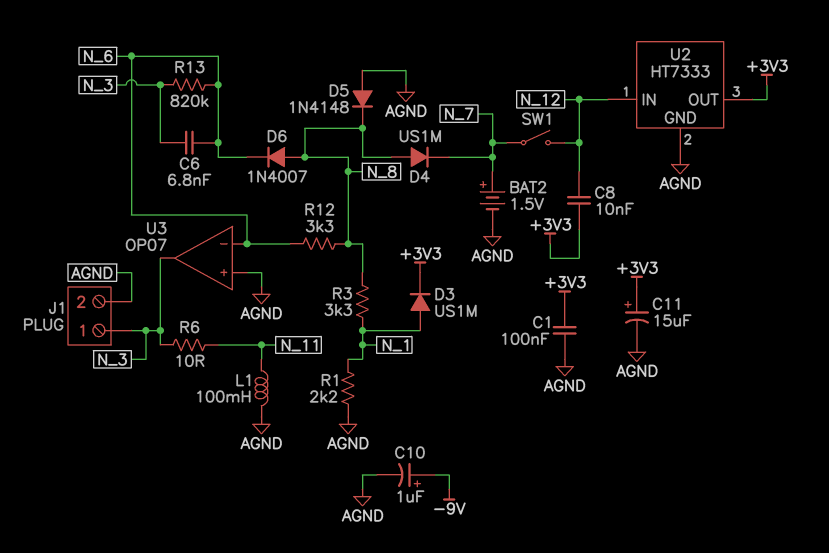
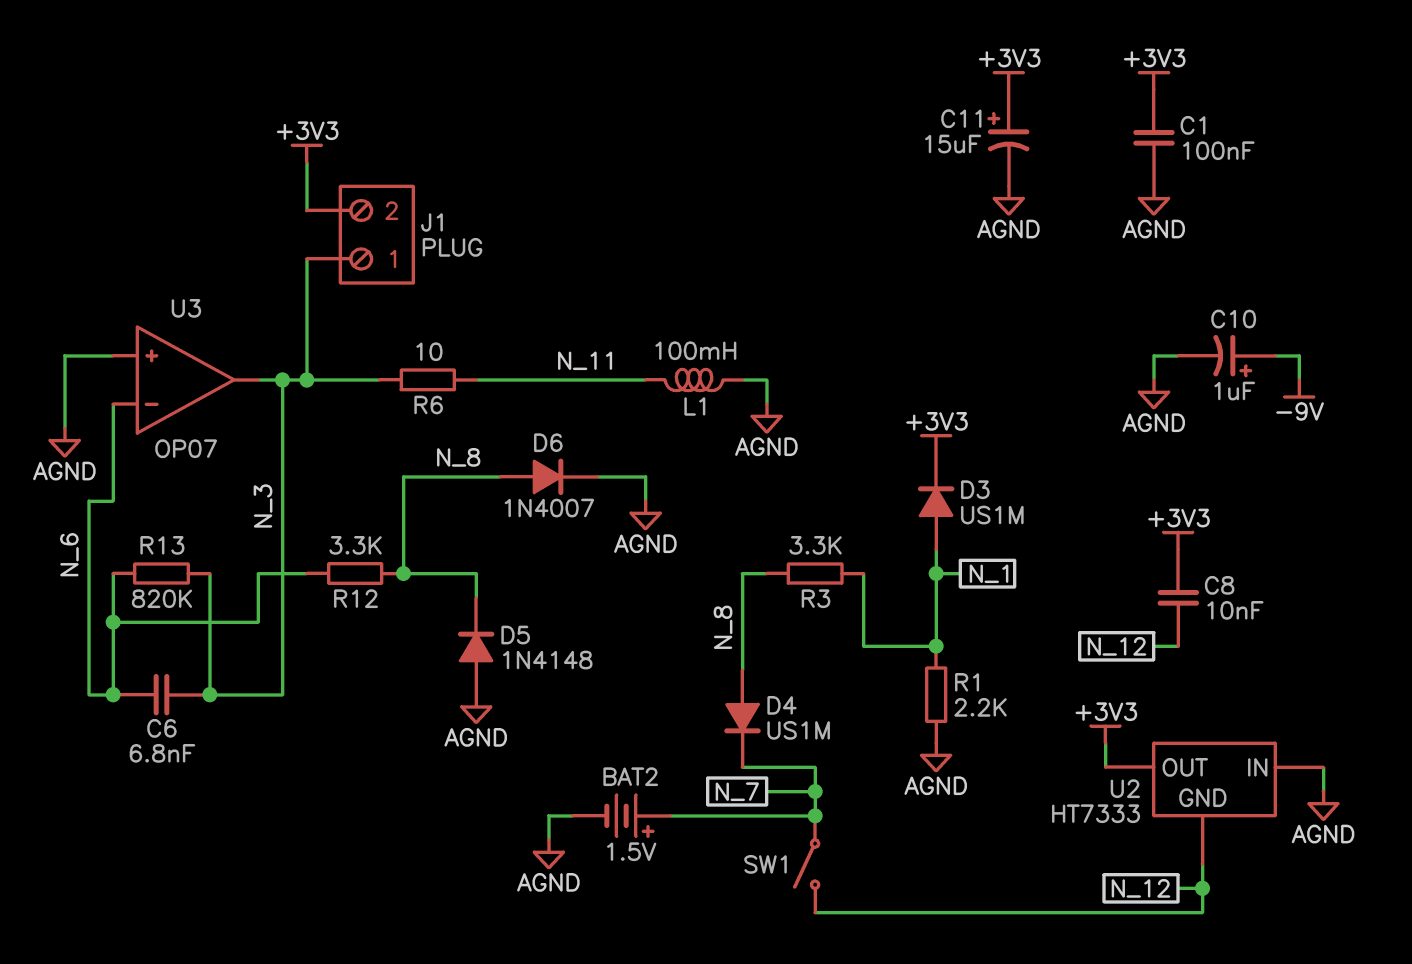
D6: diode 1N4007 (A N_8, K N_6) -> diode 1N4007 (A N_8, K AGND)
J1 pin 2: AGND -> +3V3
U2 pin GND: AGND -> N_12
U2 pin IN: N_12 -> AGND

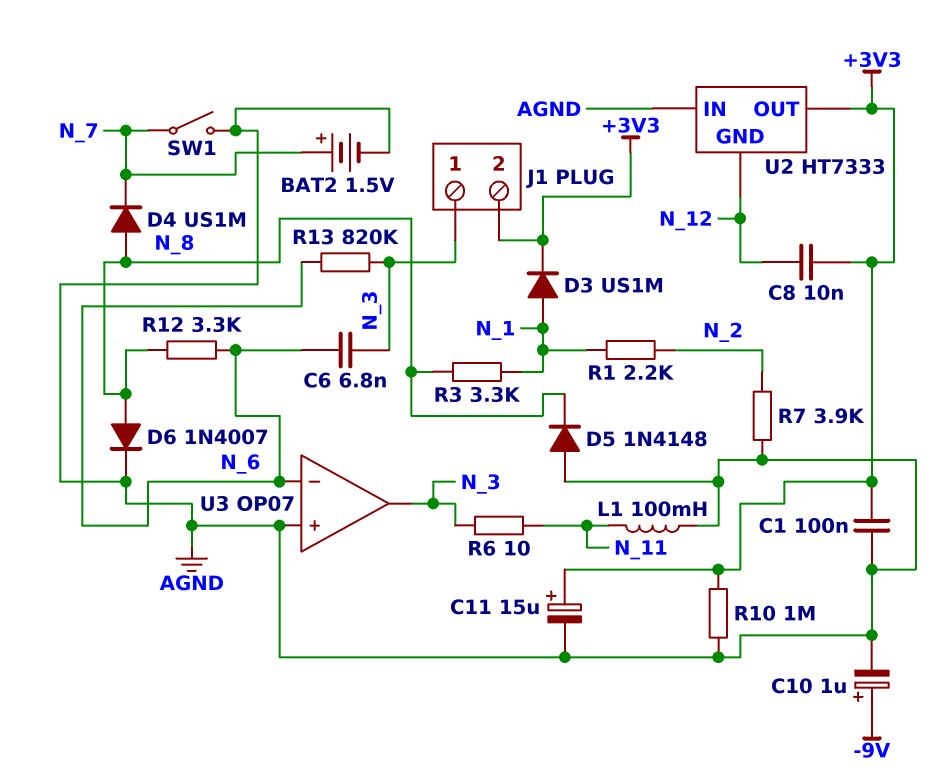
R1: 2.2k (AGND, N_1) -> 2.2k (N_1, N_2)
R7: none -> 3.9k (AGND, N_2)
R10: none -> 1M (+3V3, AGND)
SW1: switch (N_7, N_12) -> switch (AGND, N_7)

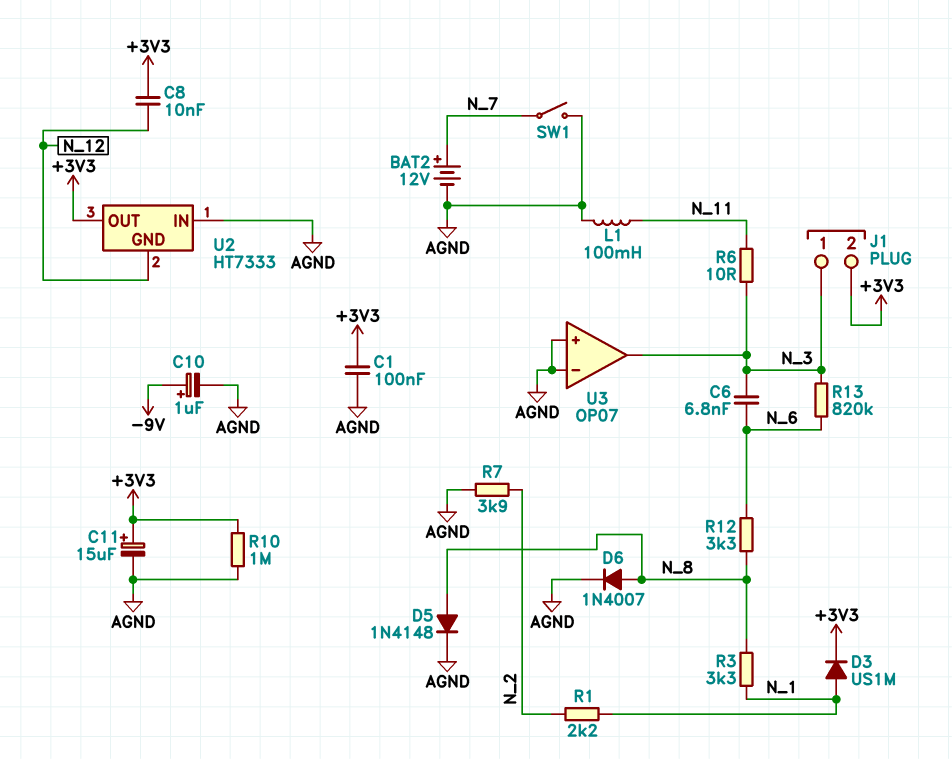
BAT2: 1.5V (plus N_7, minus AGND) -> 12V (plus N_7, minus AGND)
D4: diode US1M (A N_8, K N_7) -> none
D5: diode 1N4148 (A AGND, K N_8) -> diode 1N4148 (A N_8, K AGND)
U3 pin in-: N_6 -> AGND

